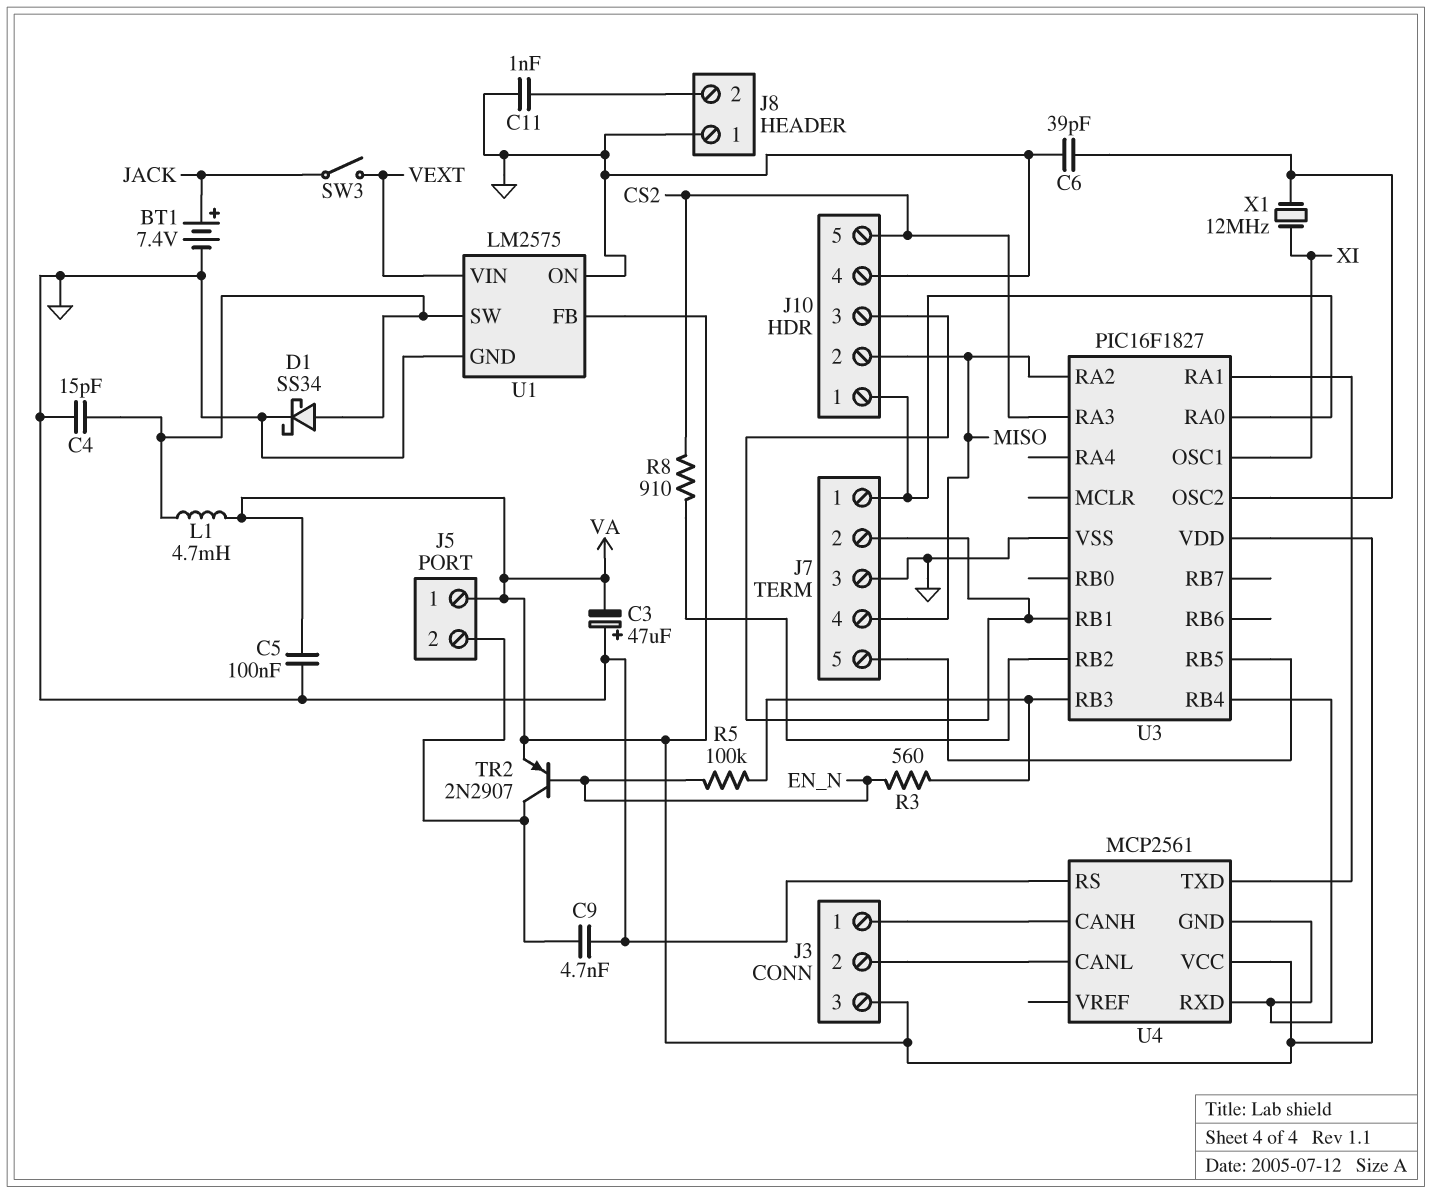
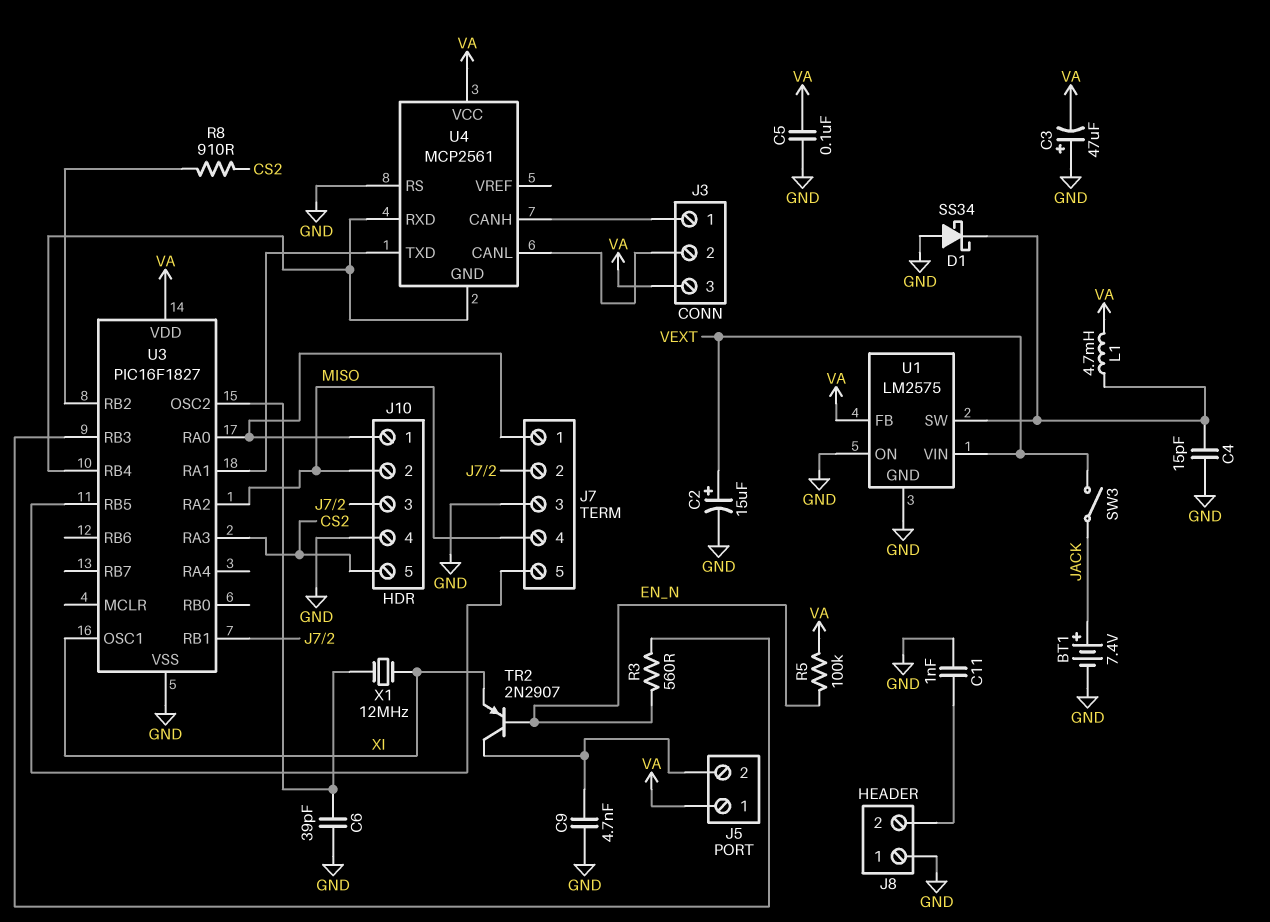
C2: none -> 15uF (plus VEXT, minus GND)
D1: schottky SS34 (A U1/SW, K GND) -> schottky SS34 (A GND, K U1/SW)
R5: 100k (EN_N, U3/RB3) -> 100k (EN_N, VA)
TR2: PNP 2N2907 (B EN_N, C J5/2, E VA) -> PNP 2N2907 (B EN_N, C J5/2, E XI)

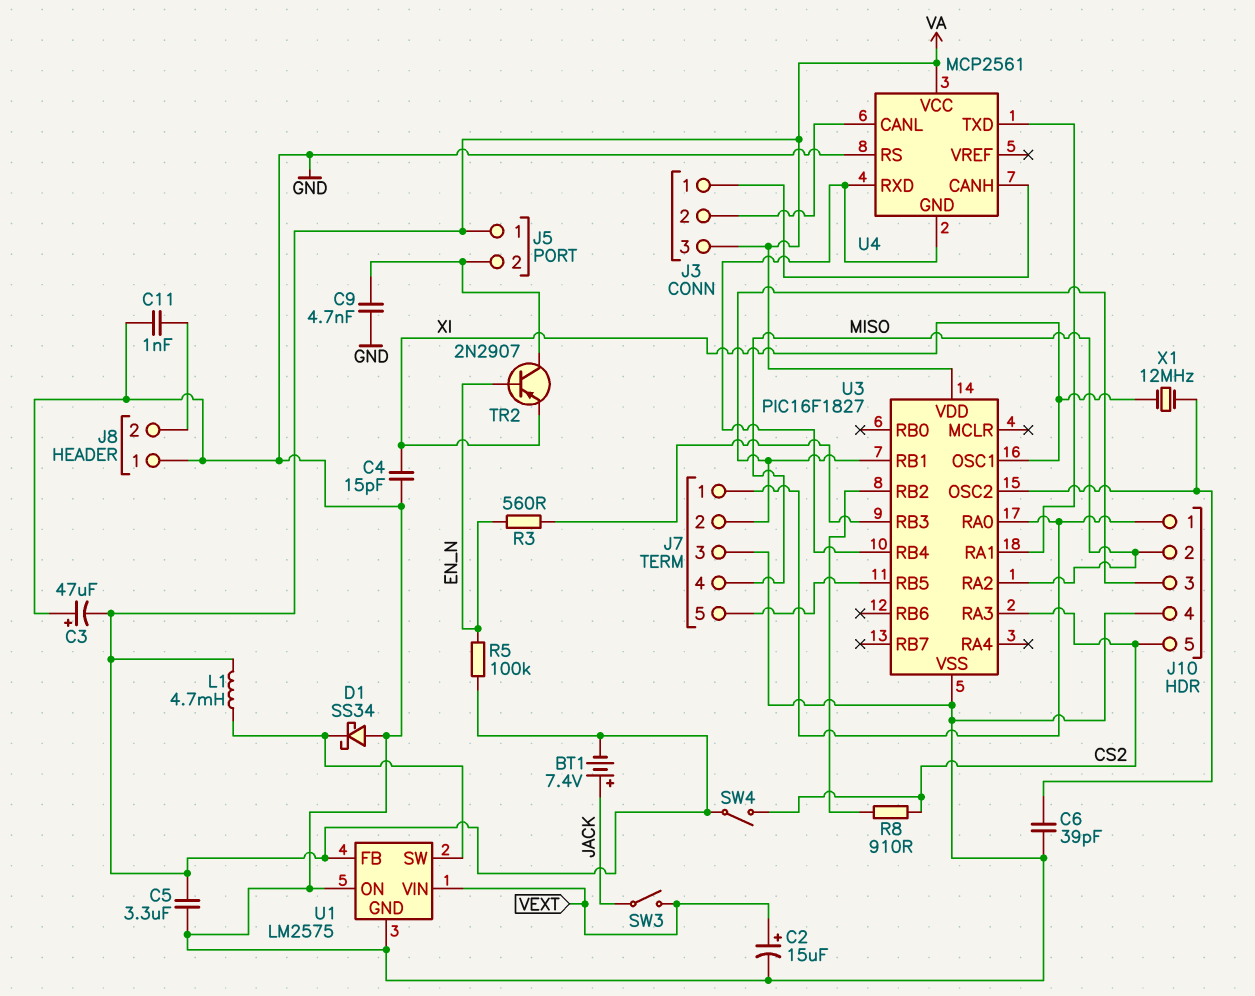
BT1: 7.4V (plus JACK, minus GND) -> 7.4V (plus JACK, minus VA)
C4: 15pF (GND, U1/SW) -> 15pF (GND, XI)
C5: 100nF (GND, VA) -> 3.3uF (GND, VA)
SW4: none -> switch (CS2, VA)

